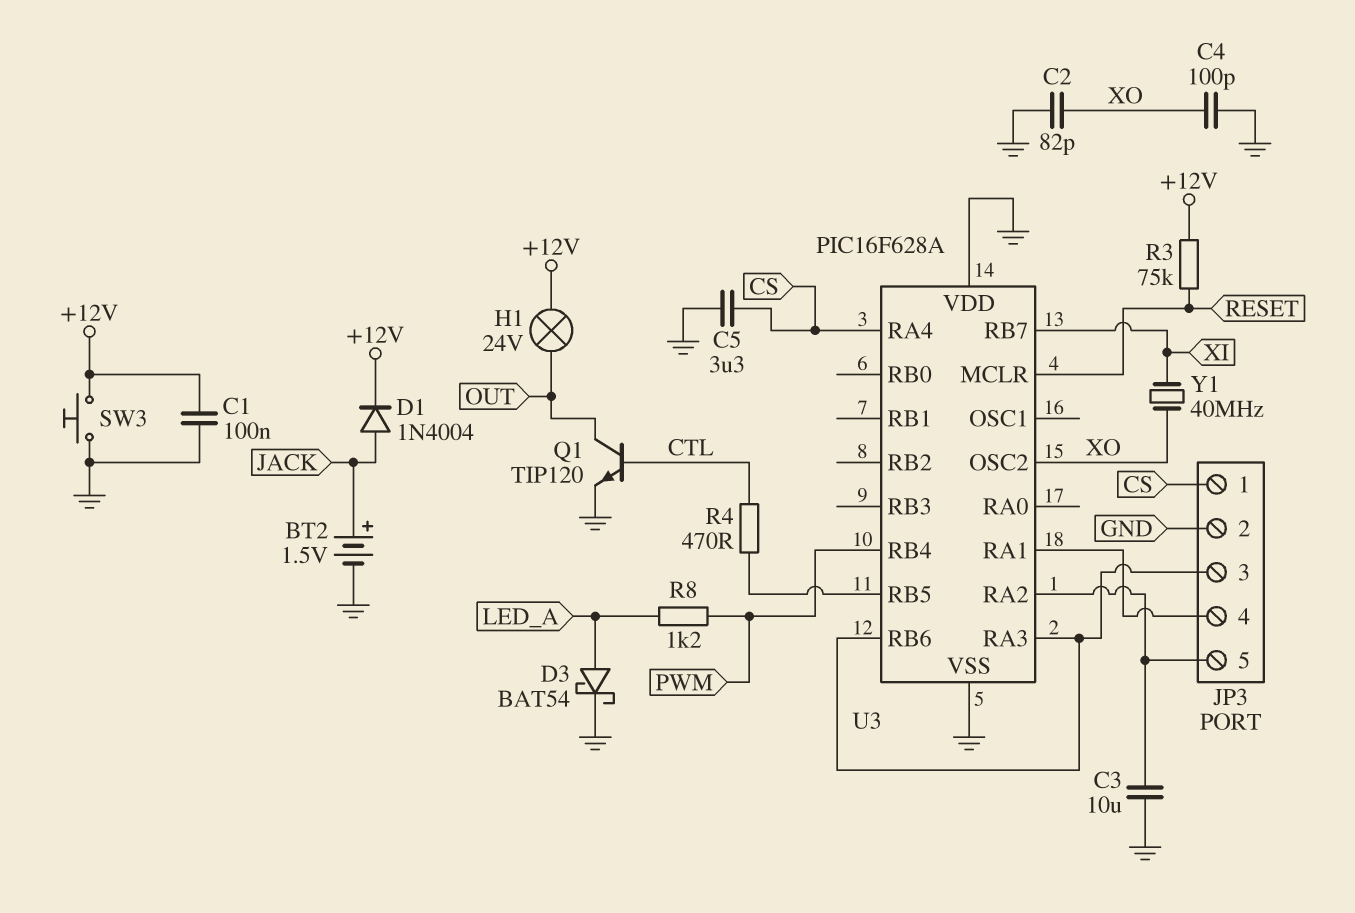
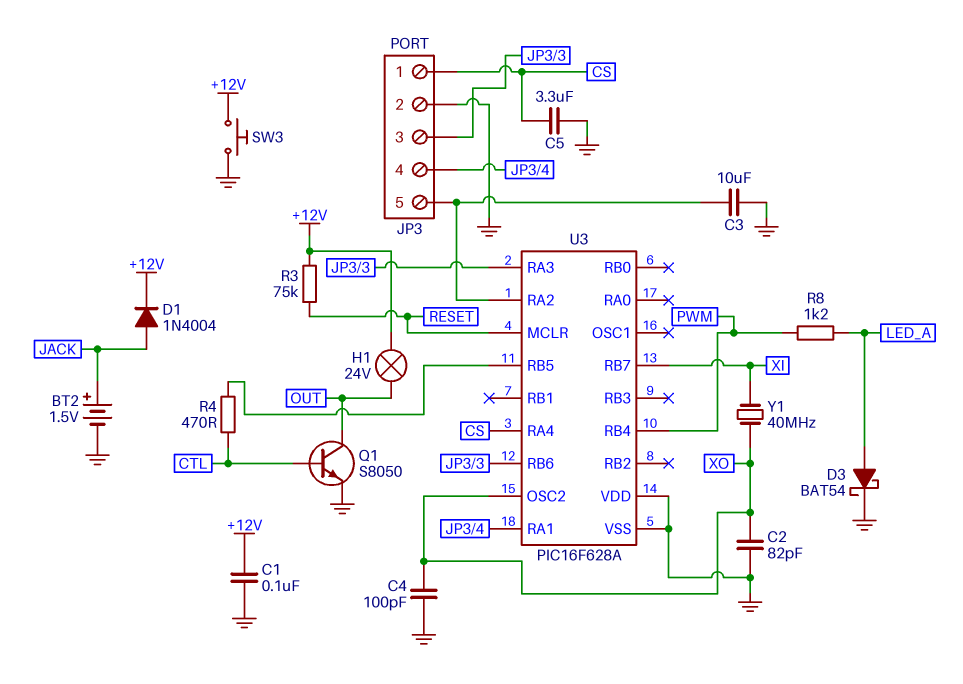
Q1: NPN TIP120 (B CTL, C OUT, E GND) -> NPN S8050 (B CTL, C OUT, E GND)

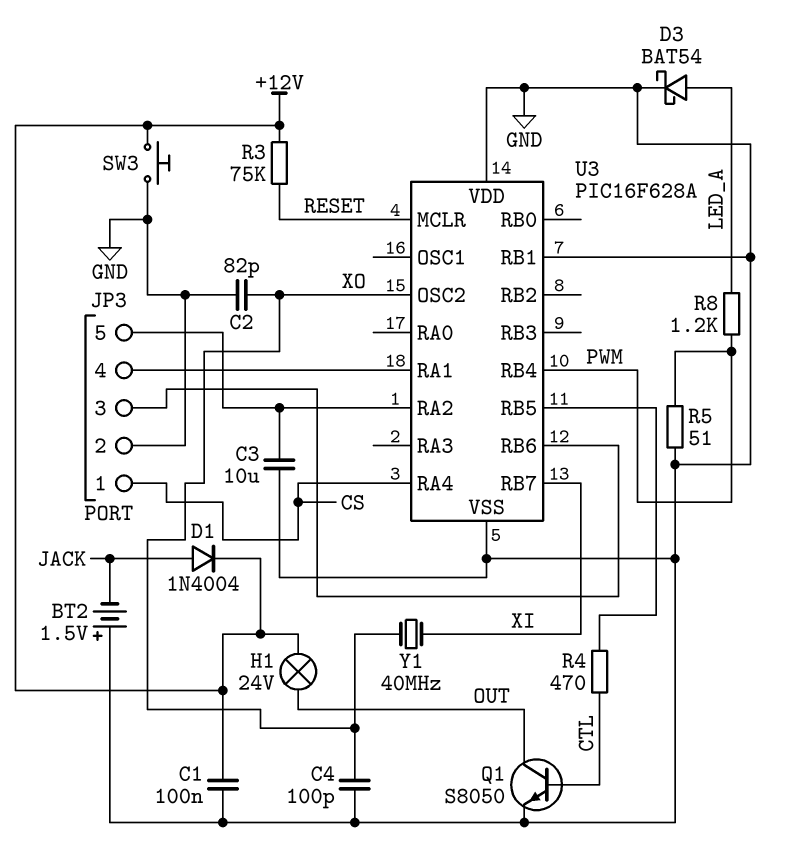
BT2: 1.5V (plus JACK, minus GND) -> 1.5V (plus GND, minus JACK)
C5: 3.3uF (CS, GND) -> none
R5: none -> 51 (GND, PWM)
U3 pin RA3: JP3/3 -> none
U3 pin RB1: none -> GND

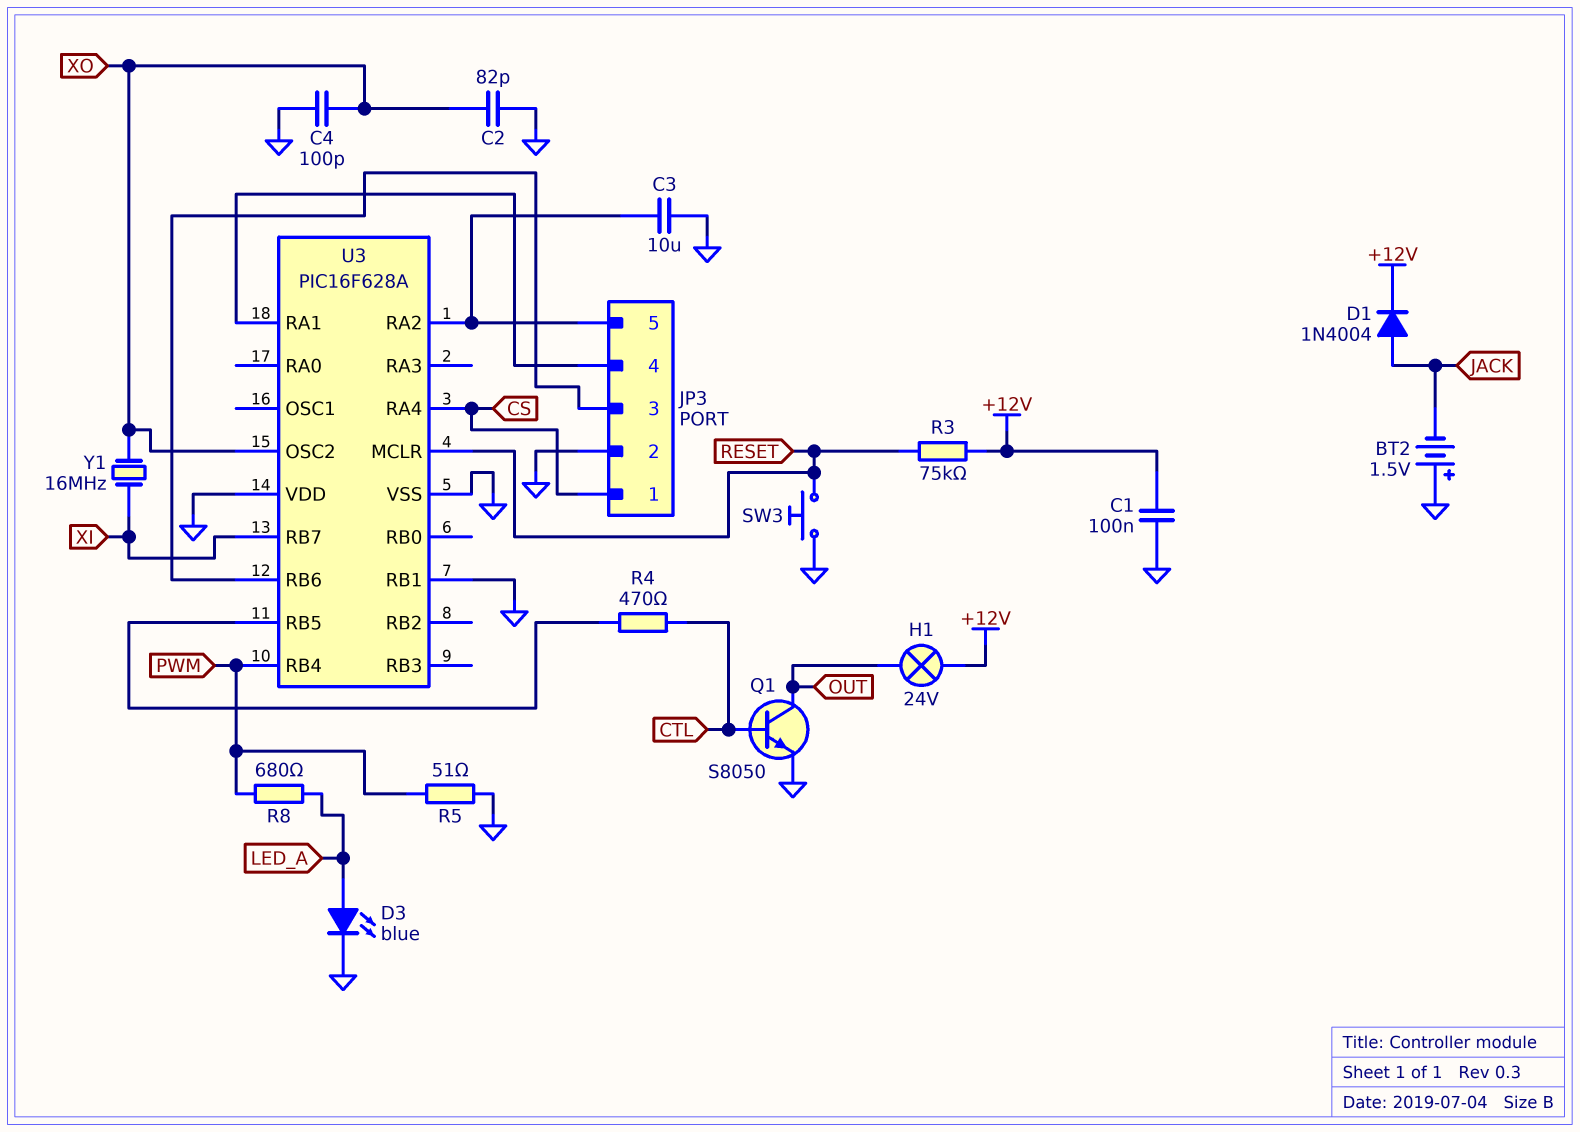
D3: schottky BAT54 (A LED_A, K GND) -> LED blue (A LED_A, K GND)
R8: 1.2k (LED_A, PWM) -> 680 (LED_A, PWM)
SW3: button (+12V, GND) -> button (GND, RESET)
Y1: 40MHz (XI, XO) -> 16MHz (XI, XO)

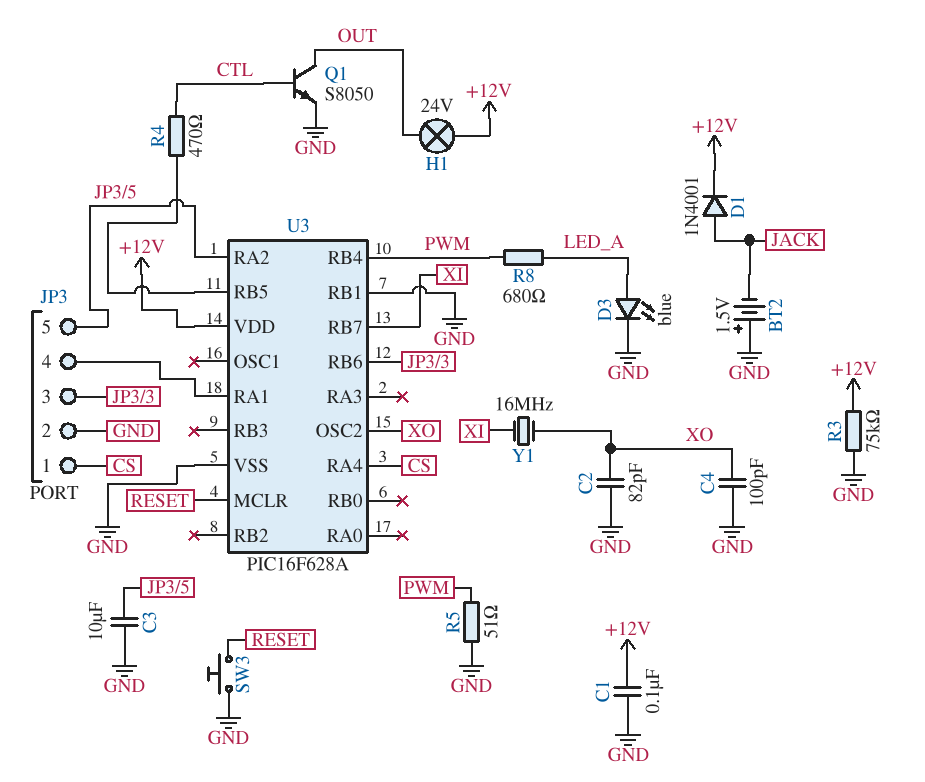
D1: diode 1N4004 (A JACK, K +12V) -> diode 1N4001 (A JACK, K +12V)
R3: 75k (+12V, RESET) -> 75k (+12V, GND)
U3 pin VDD: GND -> +12V

